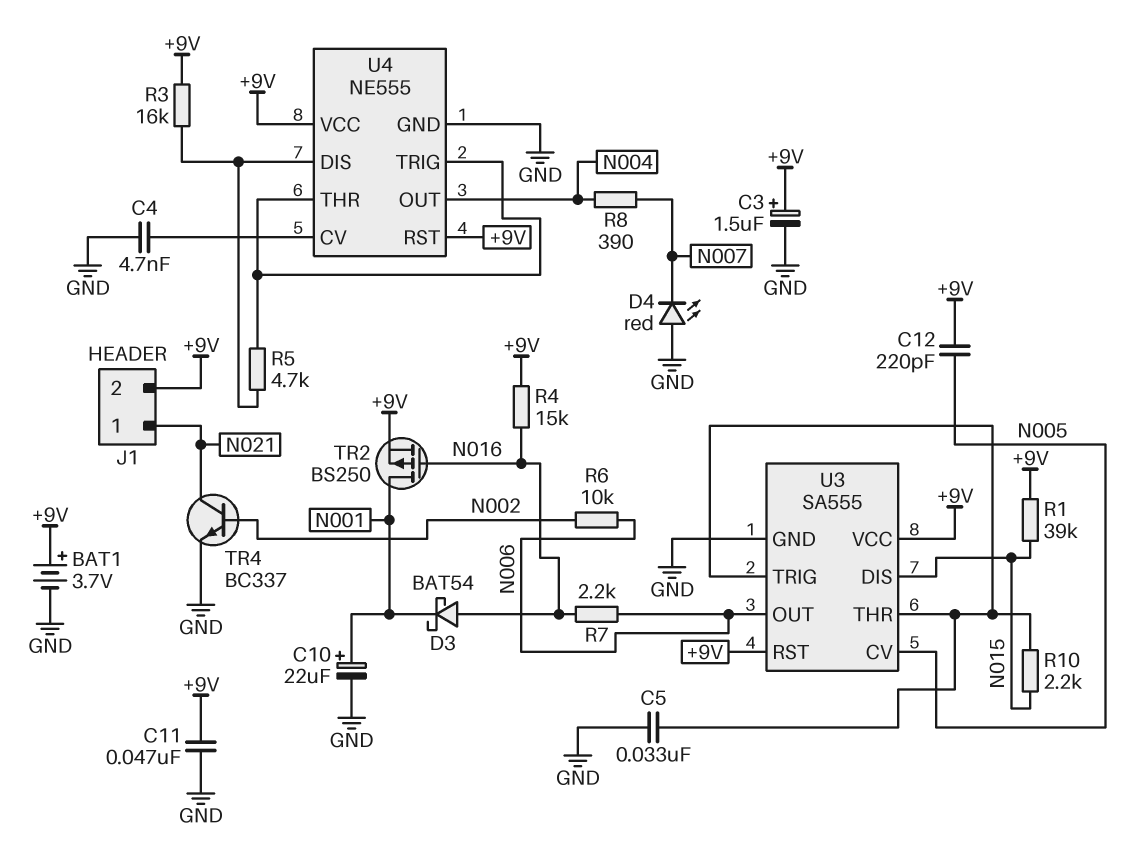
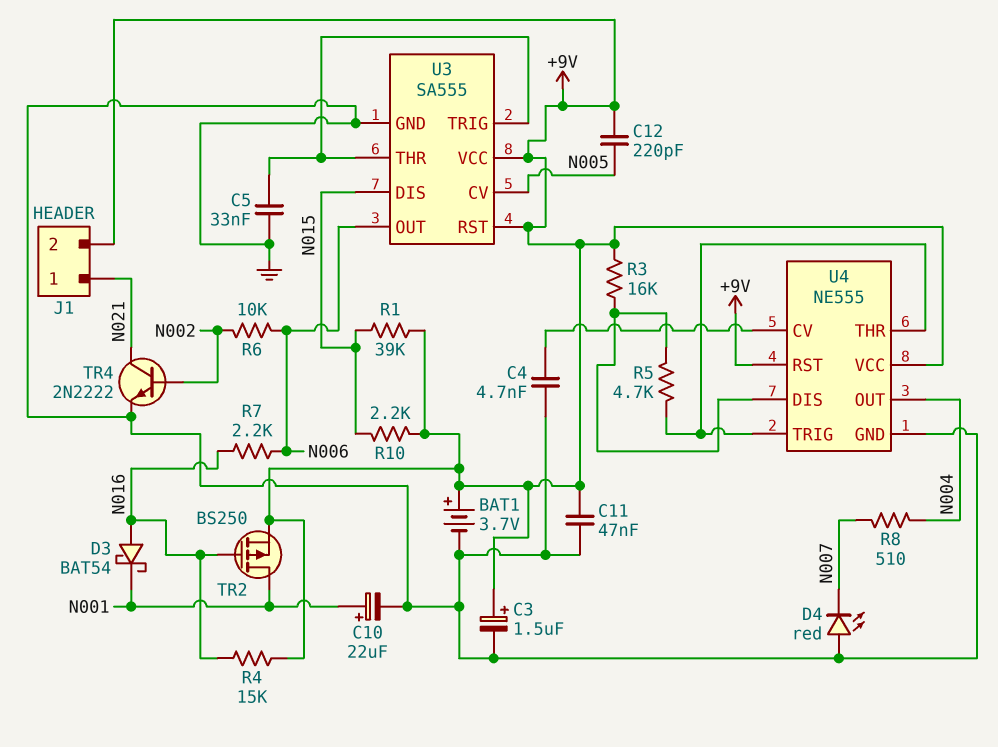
R8: 390 (N004, N007) -> 510 (N004, N007)
R10: 2.2k (N015, U3/THR) -> 2.2k (+9V, N015)
TR4: NPN BC337 (B N002, C N021, E GND) -> NPN 2N2222 (B N002, C N021, E GND)

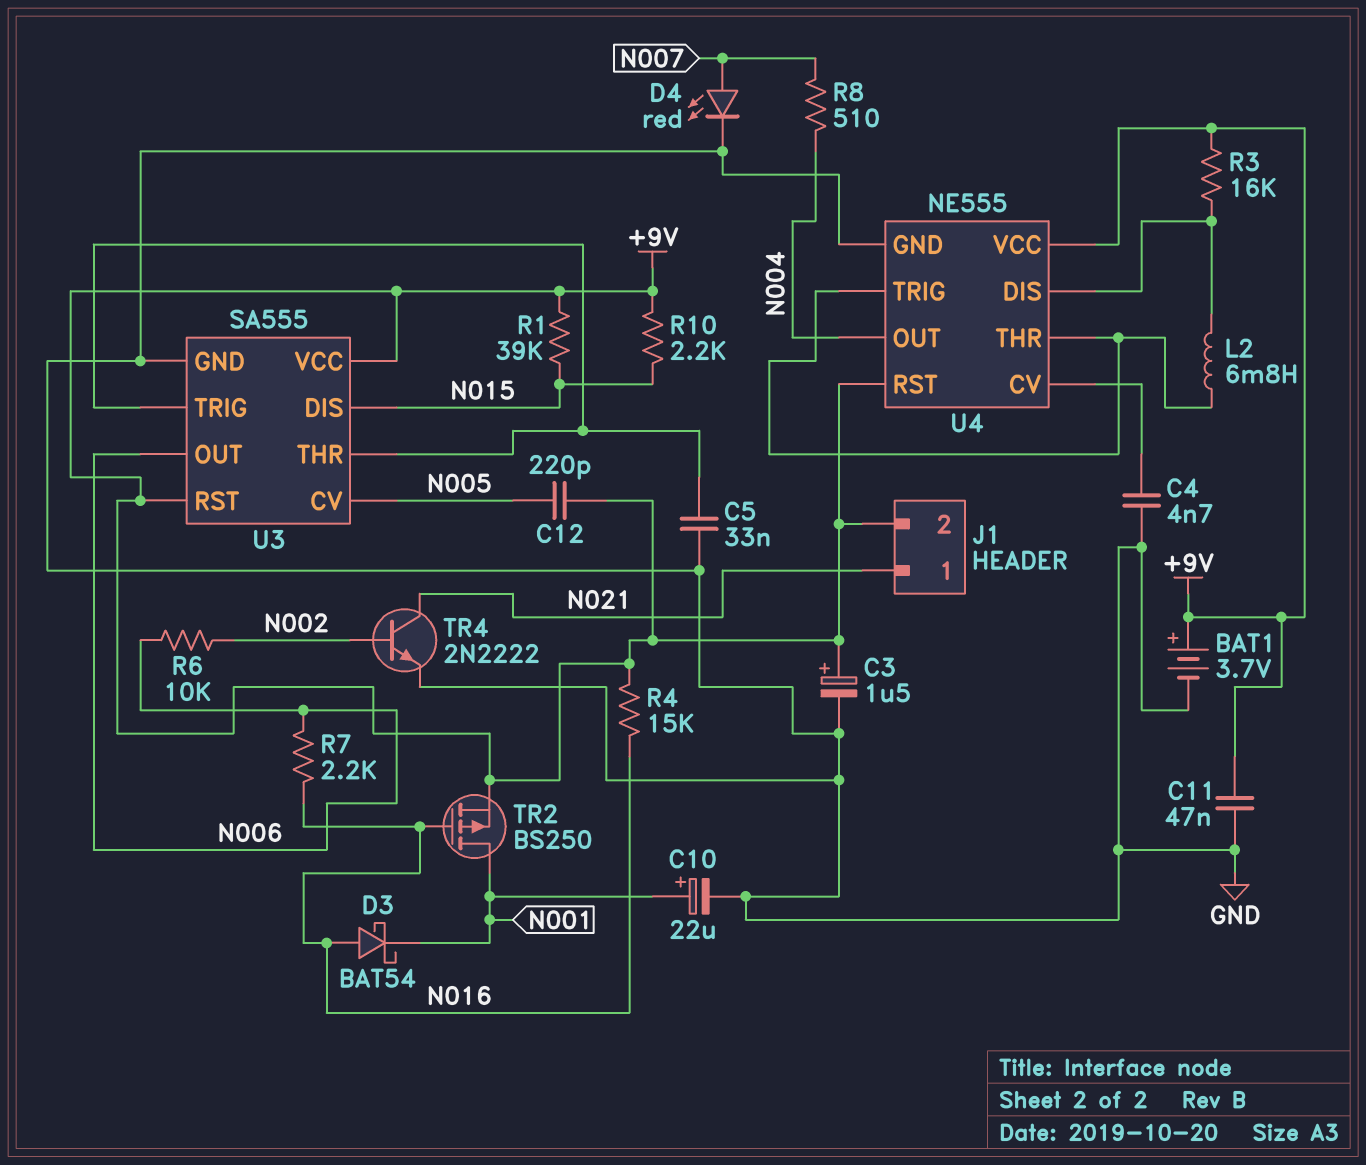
D4: LED red (A GND, K N007) -> LED red (A N007, K GND)
L2: none -> 6.8mH (U4/DIS, U4/THR)
R5: 4.7k (U4/DIS, U4/THR) -> none

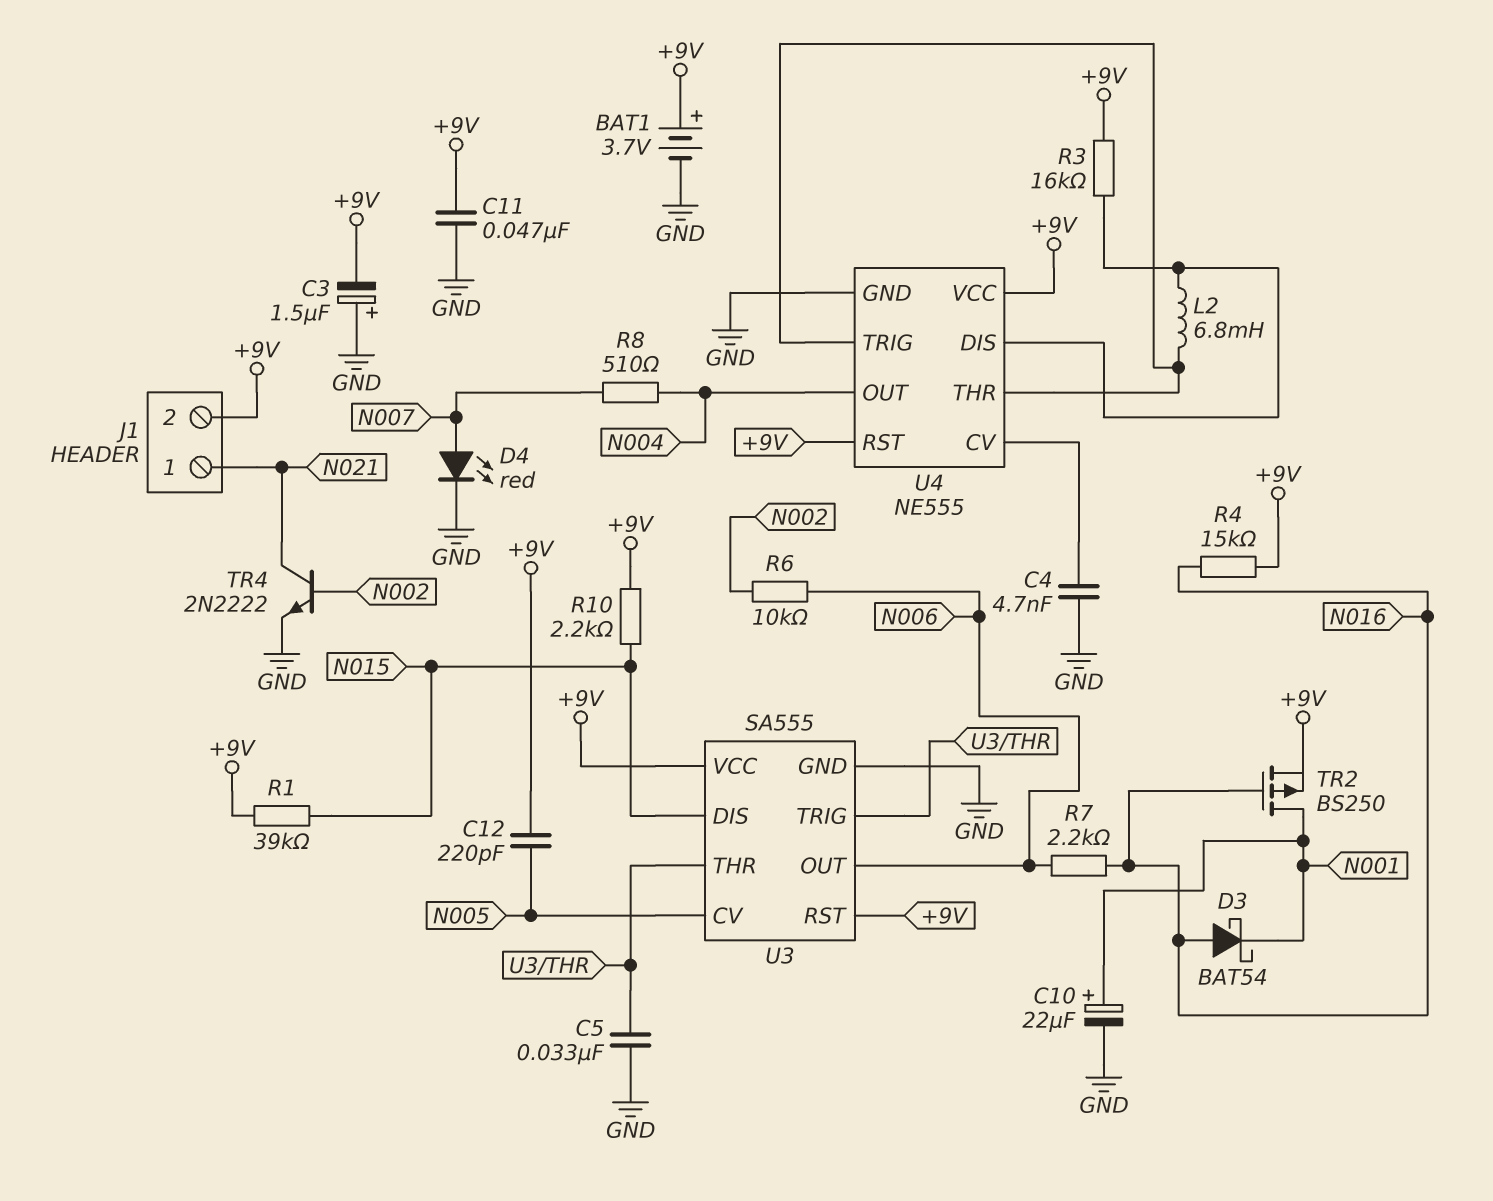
C3: 1.5uF (plus +9V, minus GND) -> 1.5uF (plus GND, minus +9V)

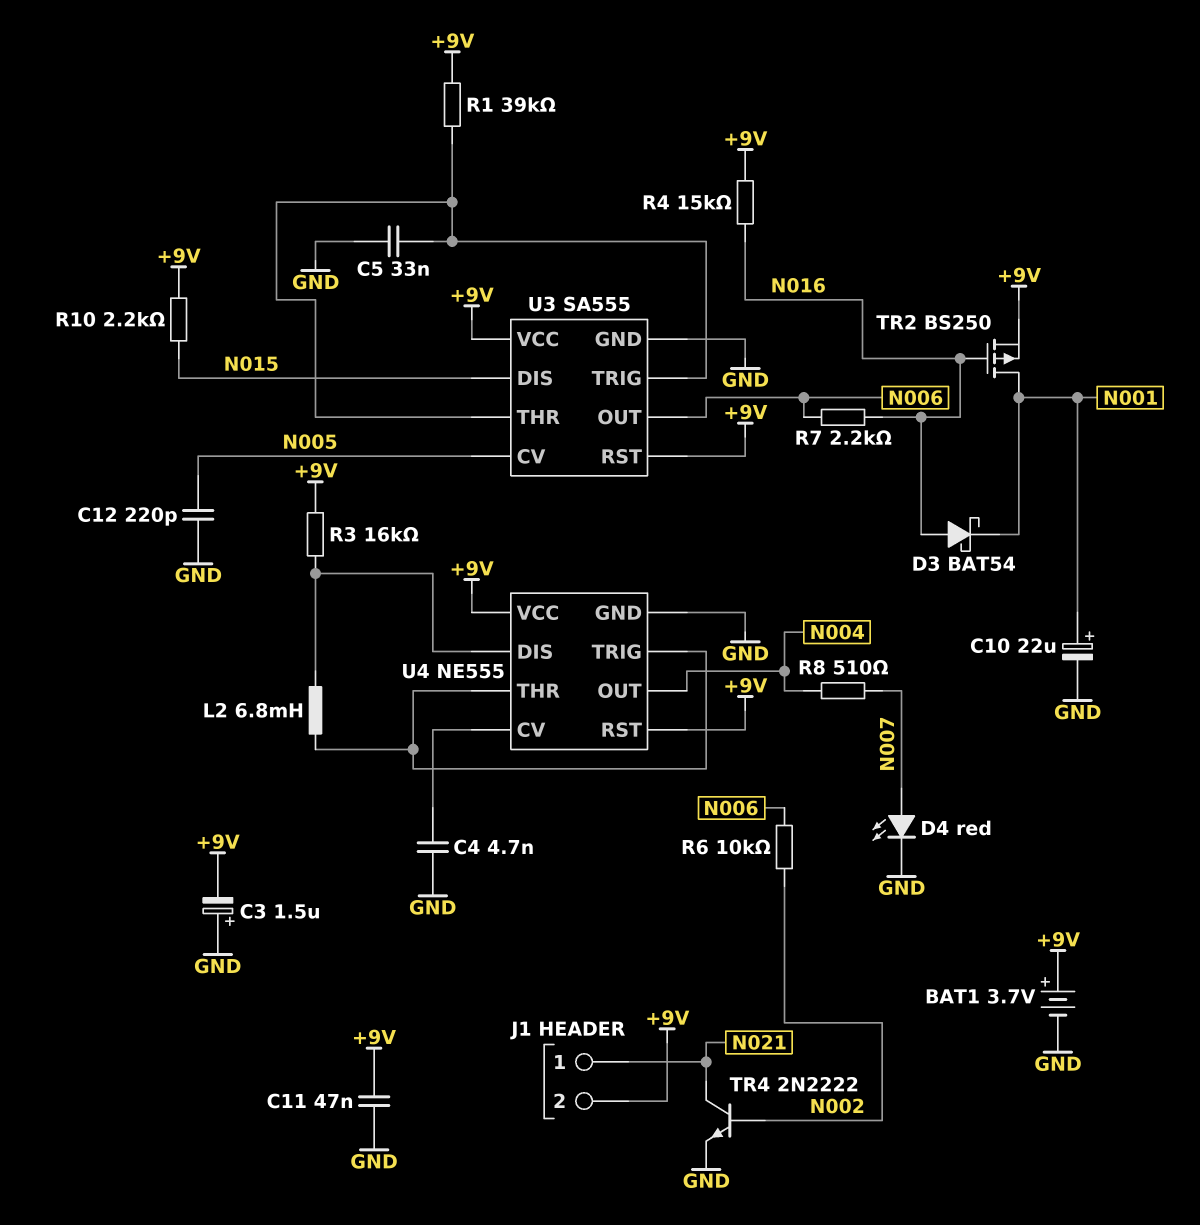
C12: 220pF (+9V, N005) -> 220pF (GND, N005)
R1: 39k (+9V, N015) -> 39k (+9V, U3/THR)

